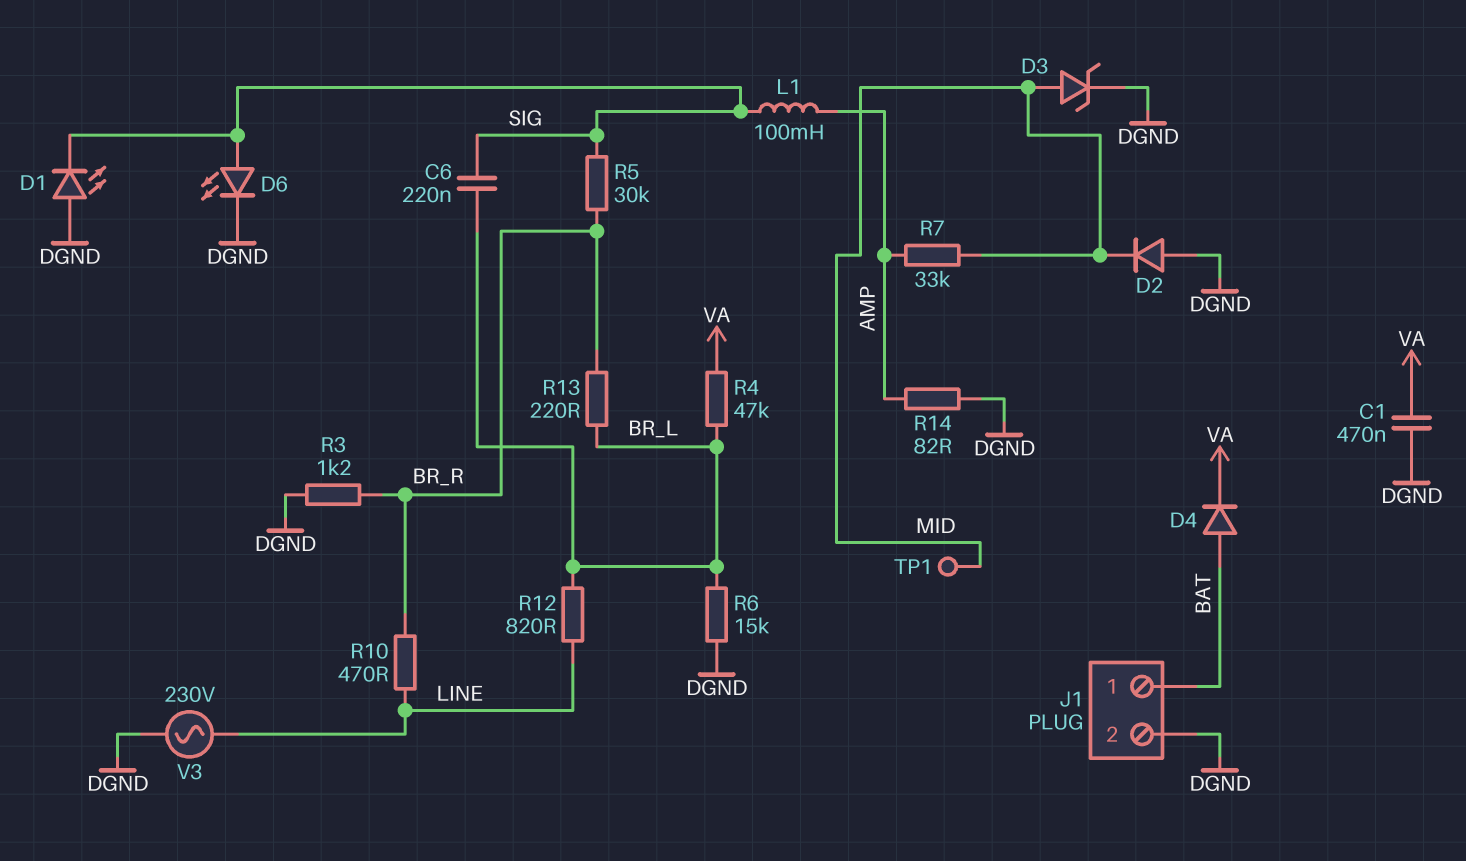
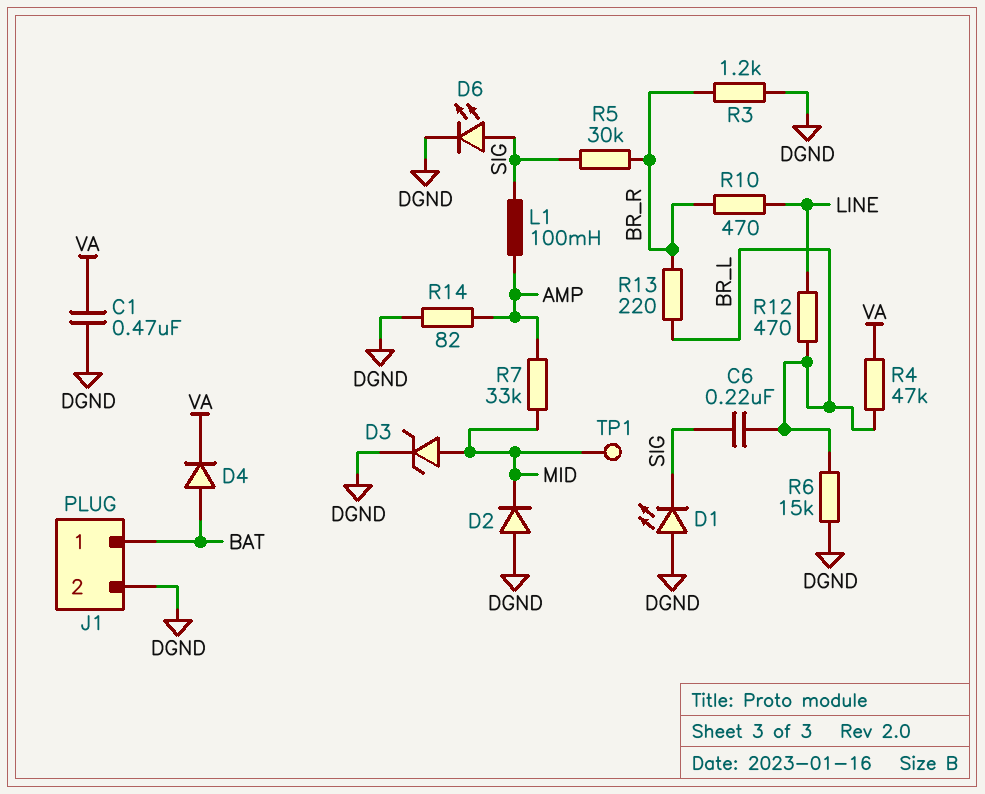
R12: 820 (BR_L, LINE) -> 470 (BR_L, LINE)
V3: AC 230V (DGND, LINE) -> none

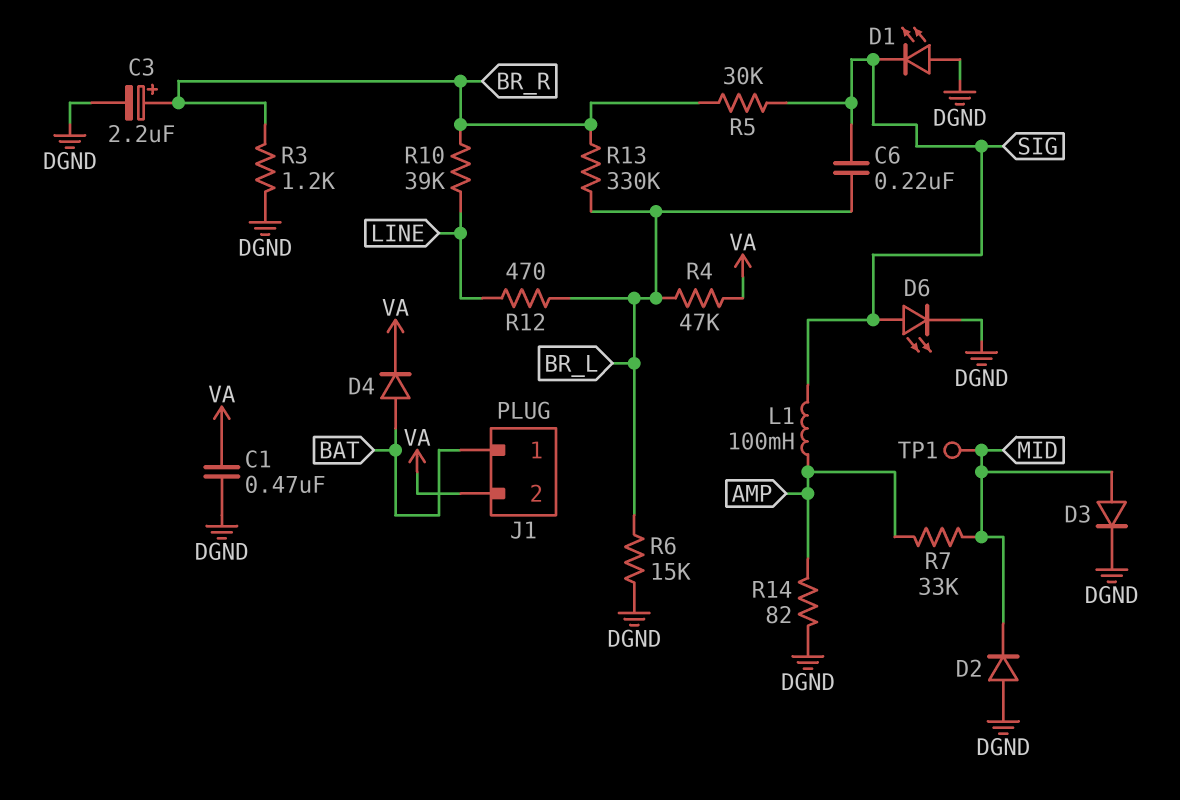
C3: none -> 2.2uF (plus BR_R, minus DGND)
D3: zener (A MID, K DGND) -> diode (A MID, K DGND)
J1 pin 2: DGND -> VA
R10: 470 (BR_R, LINE) -> 39k (BR_R, LINE)
R13: 220 (BR_L, BR_R) -> 330k (BR_L, BR_R)

